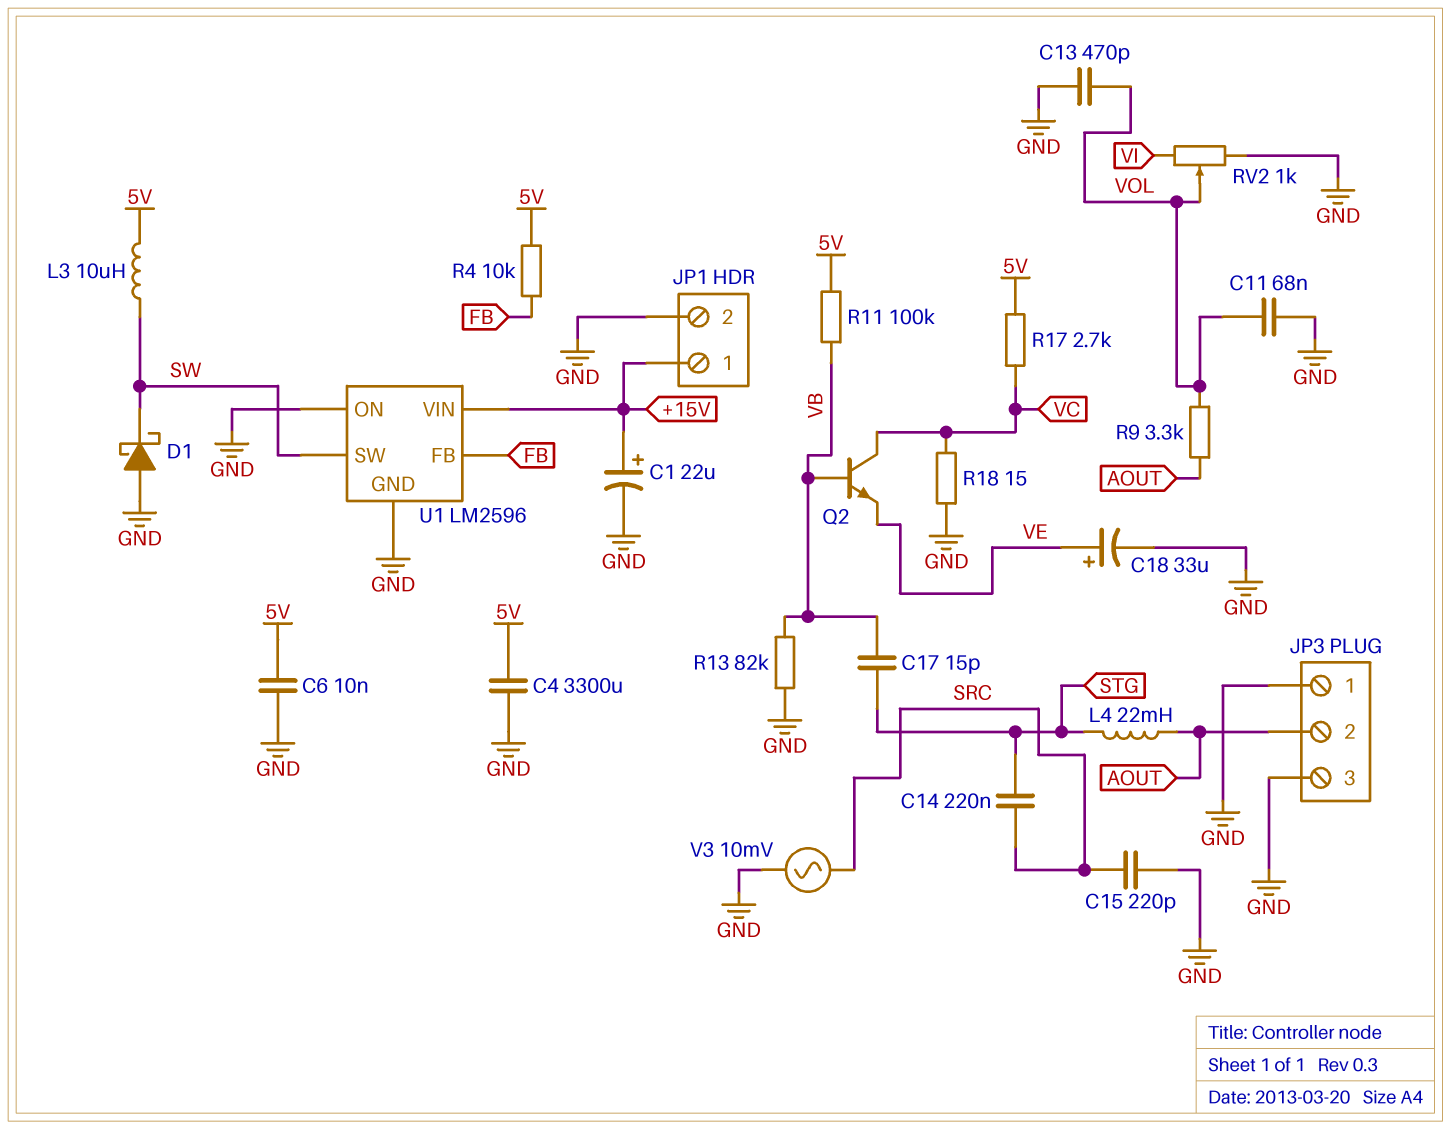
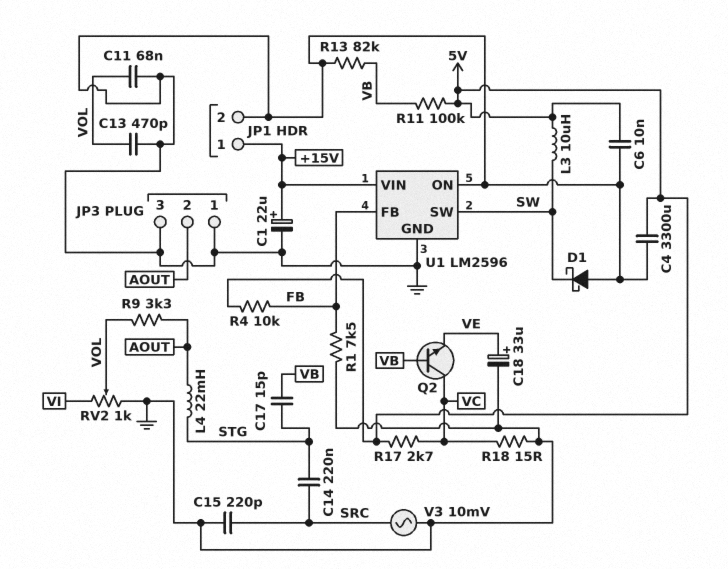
R1: none -> 7.5k (FB, GND)

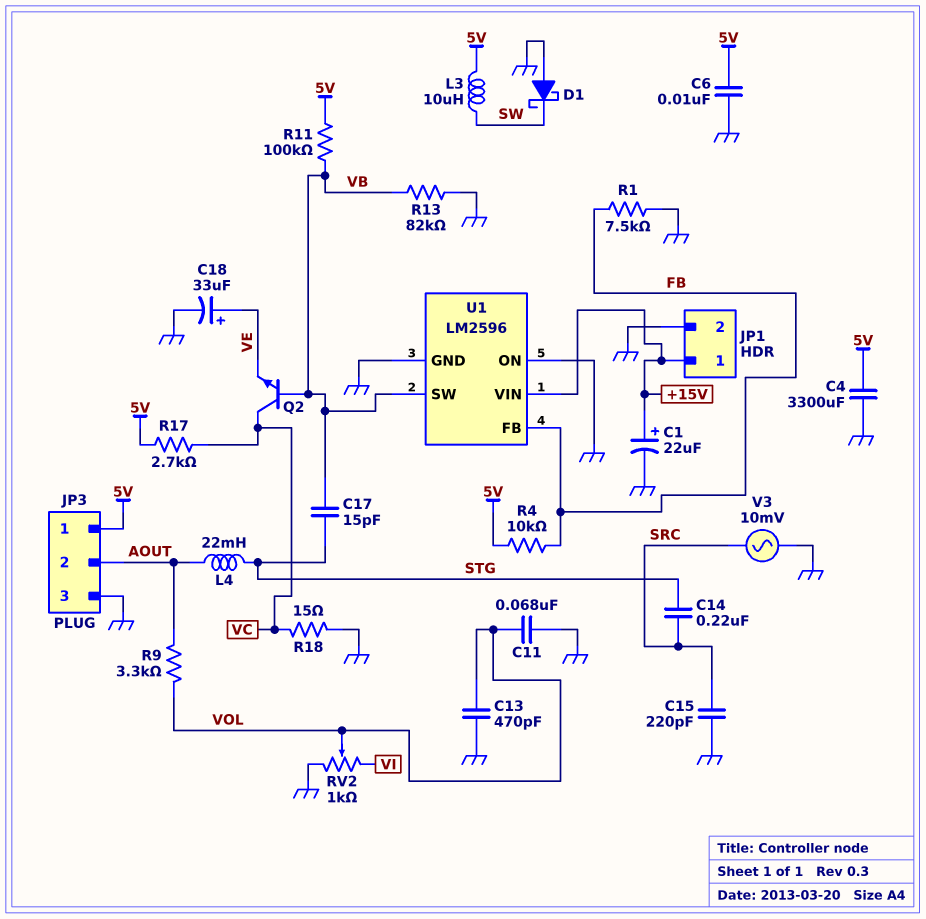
JP3 pin 1: GND -> 5V
U1 pin SW: SW -> VB

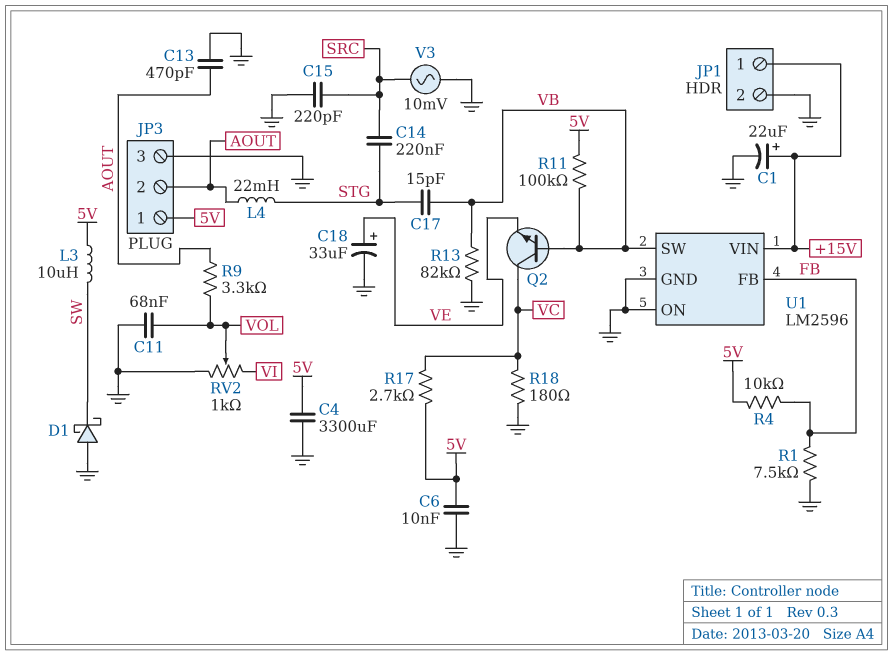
C13: 470pF (GND, VOL) -> 470pF (AOUT, GND)
R18: 15 (GND, VC) -> 180 (GND, VC)

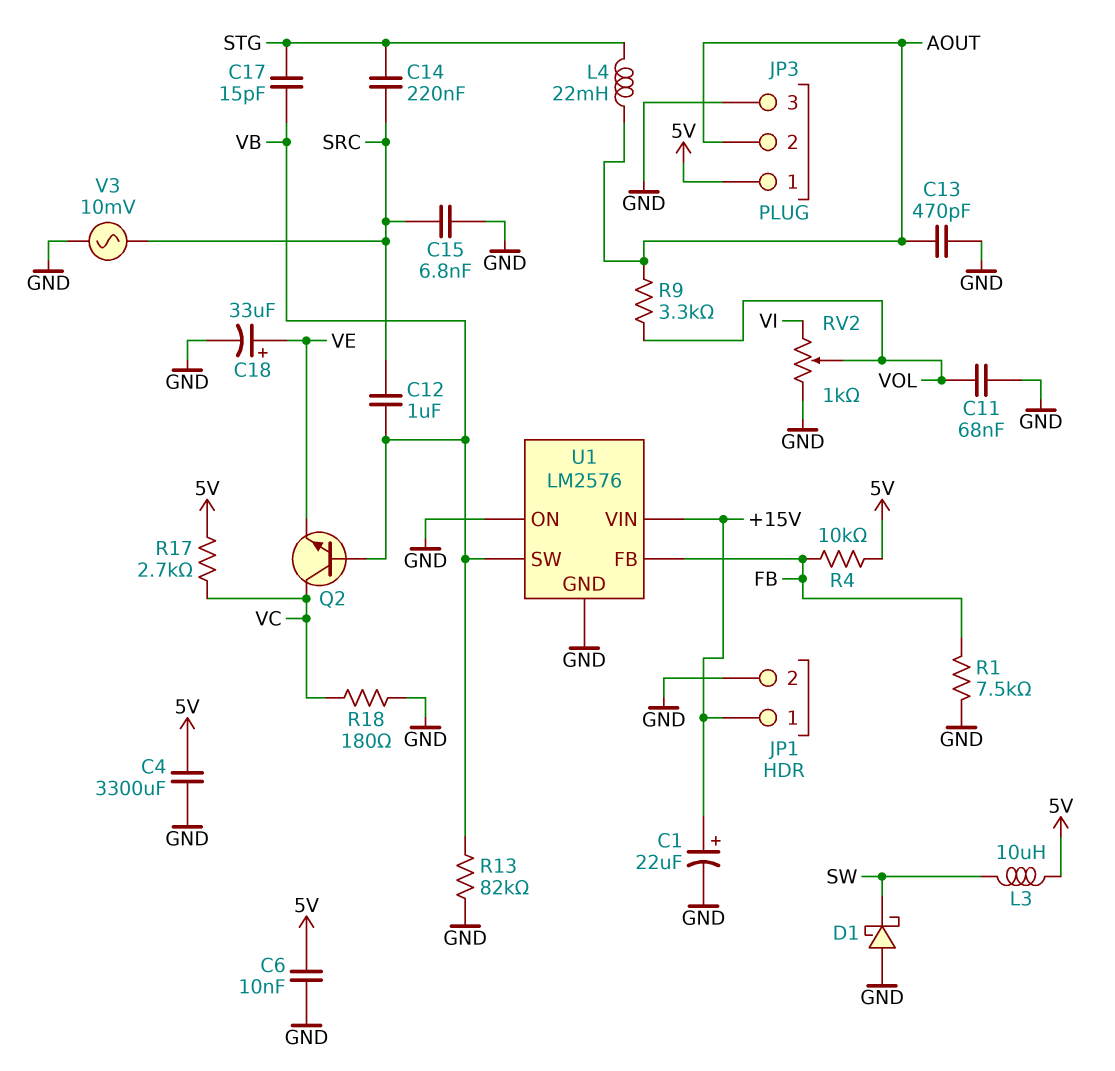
C12: none -> 1uF (SRC, VB)
C15: 220pF (GND, SRC) -> 6.8nF (GND, SRC)
R11: 100k (5V, VB) -> none
U1: LM2596 -> LM2576

